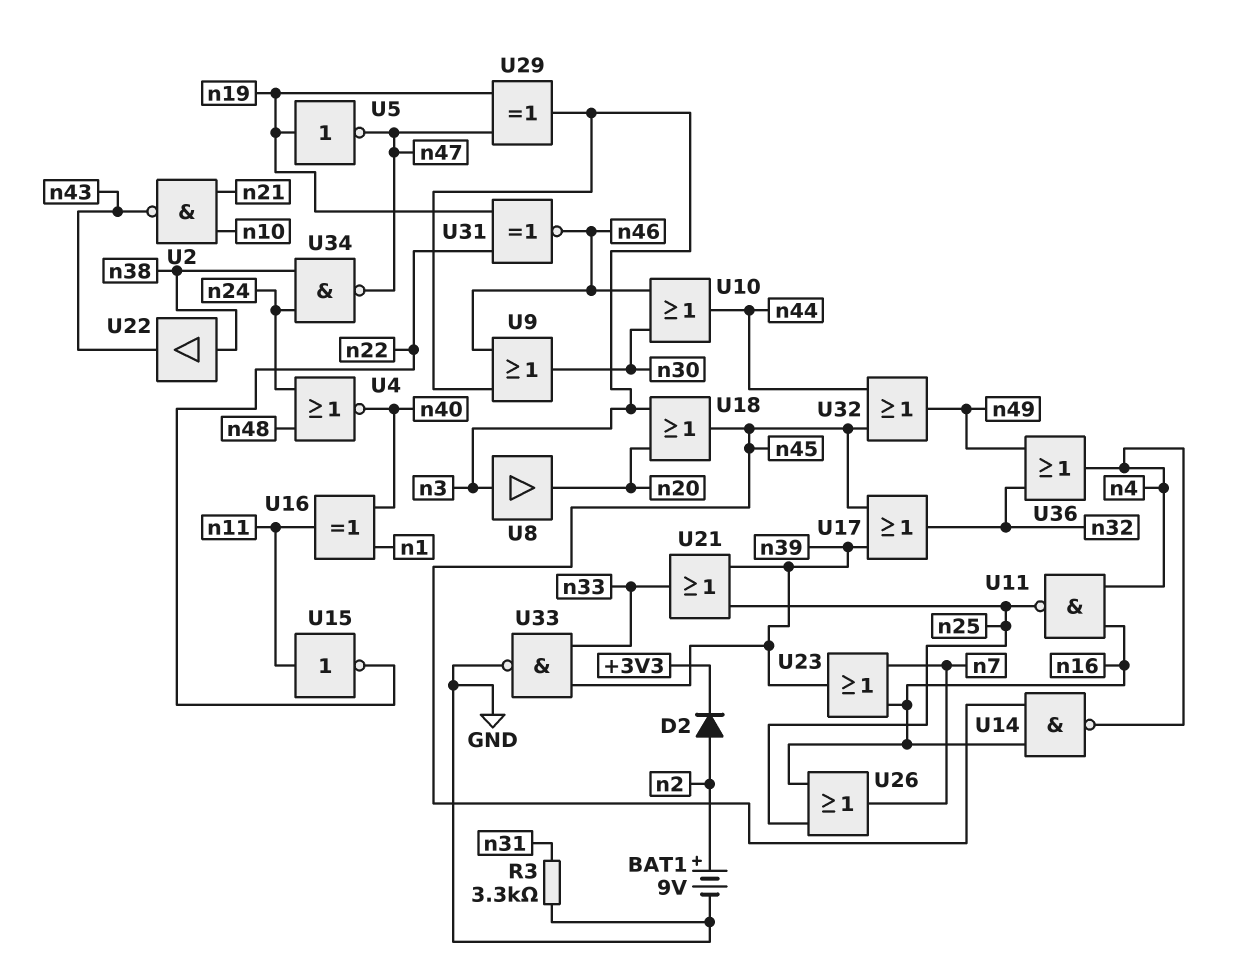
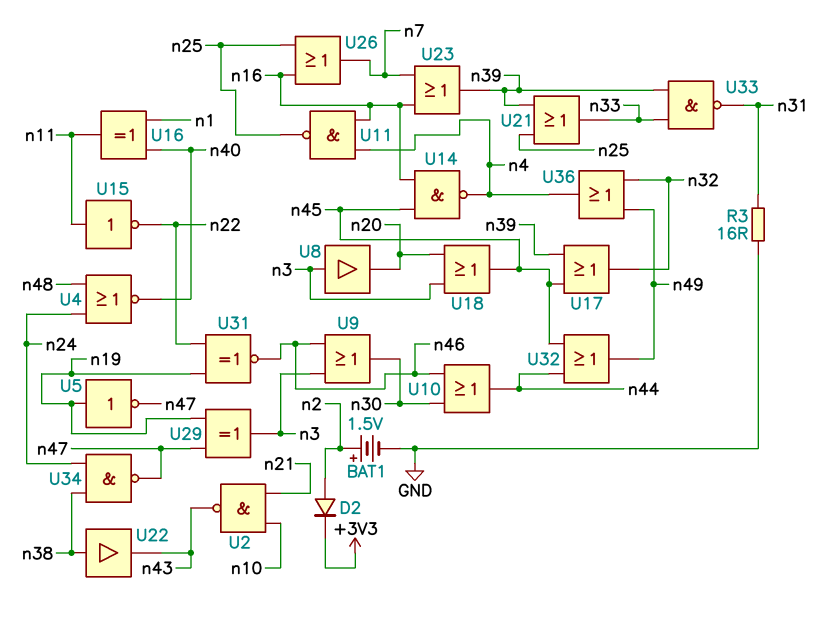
BAT1: 9V (plus n2, minus GND) -> 1.5V (plus n2, minus GND)
R3: 3.3k (GND, n31) -> 16 (GND, n31)
U33: NAND (in n33, in n39, out GND) -> NAND (in n33, in n39, out n31)

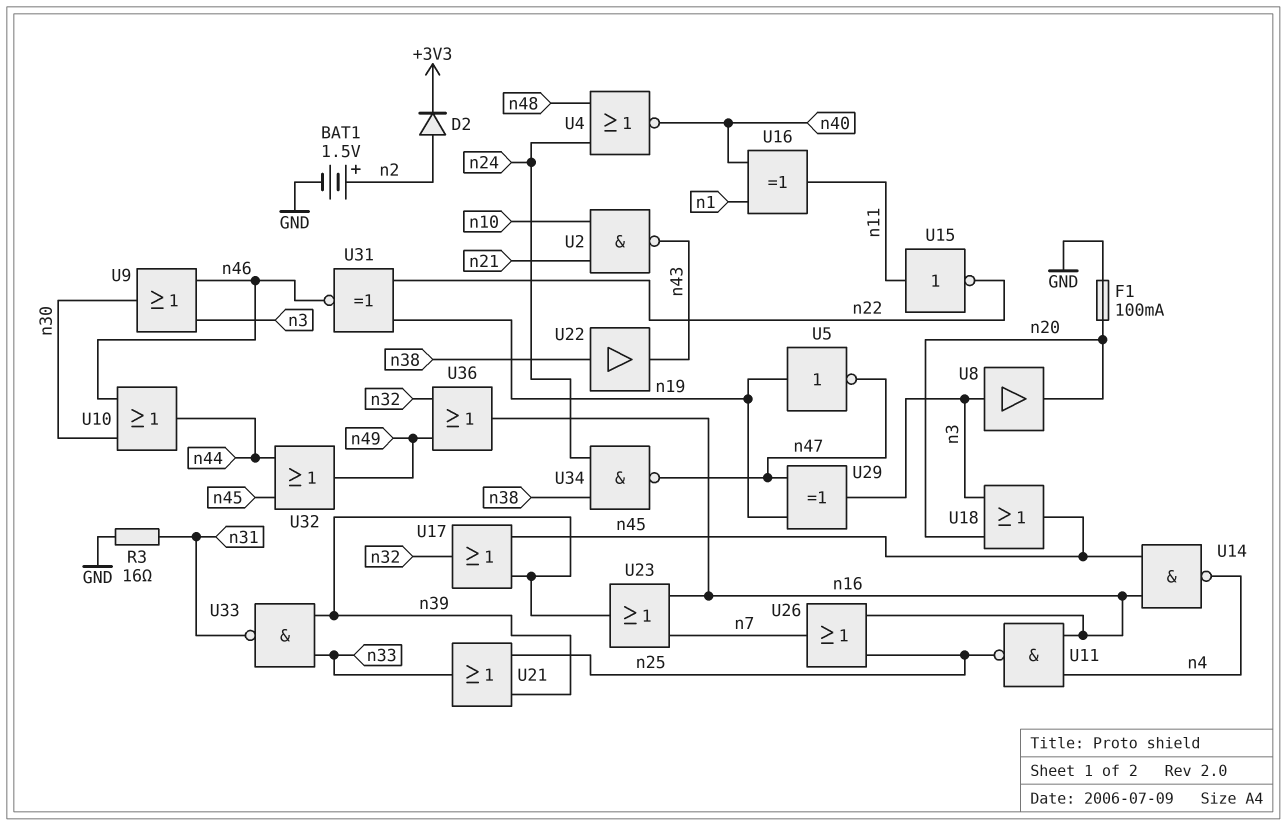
F1: none -> 100mA (GND, n20)
U36: OR (in n32, in n49, out n4) -> OR (in n32, in n49, out n16)

